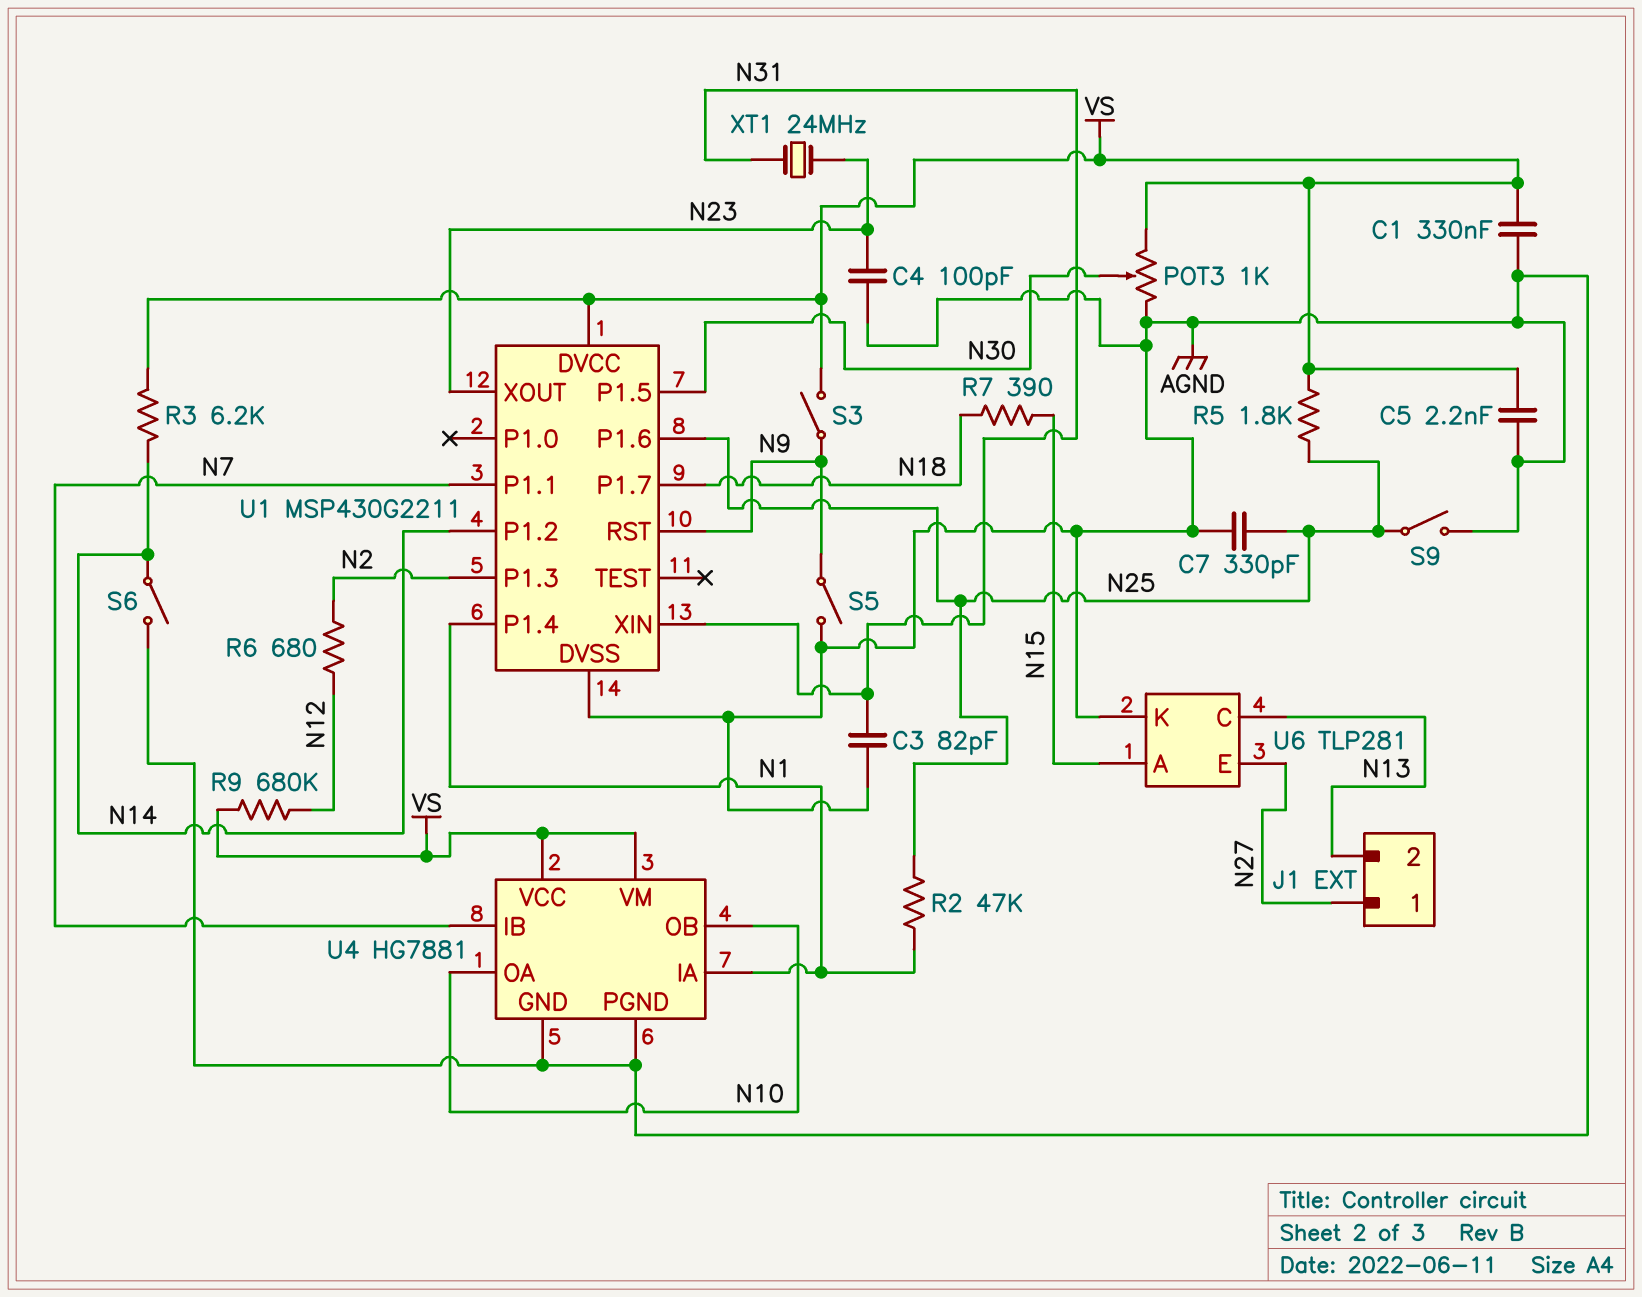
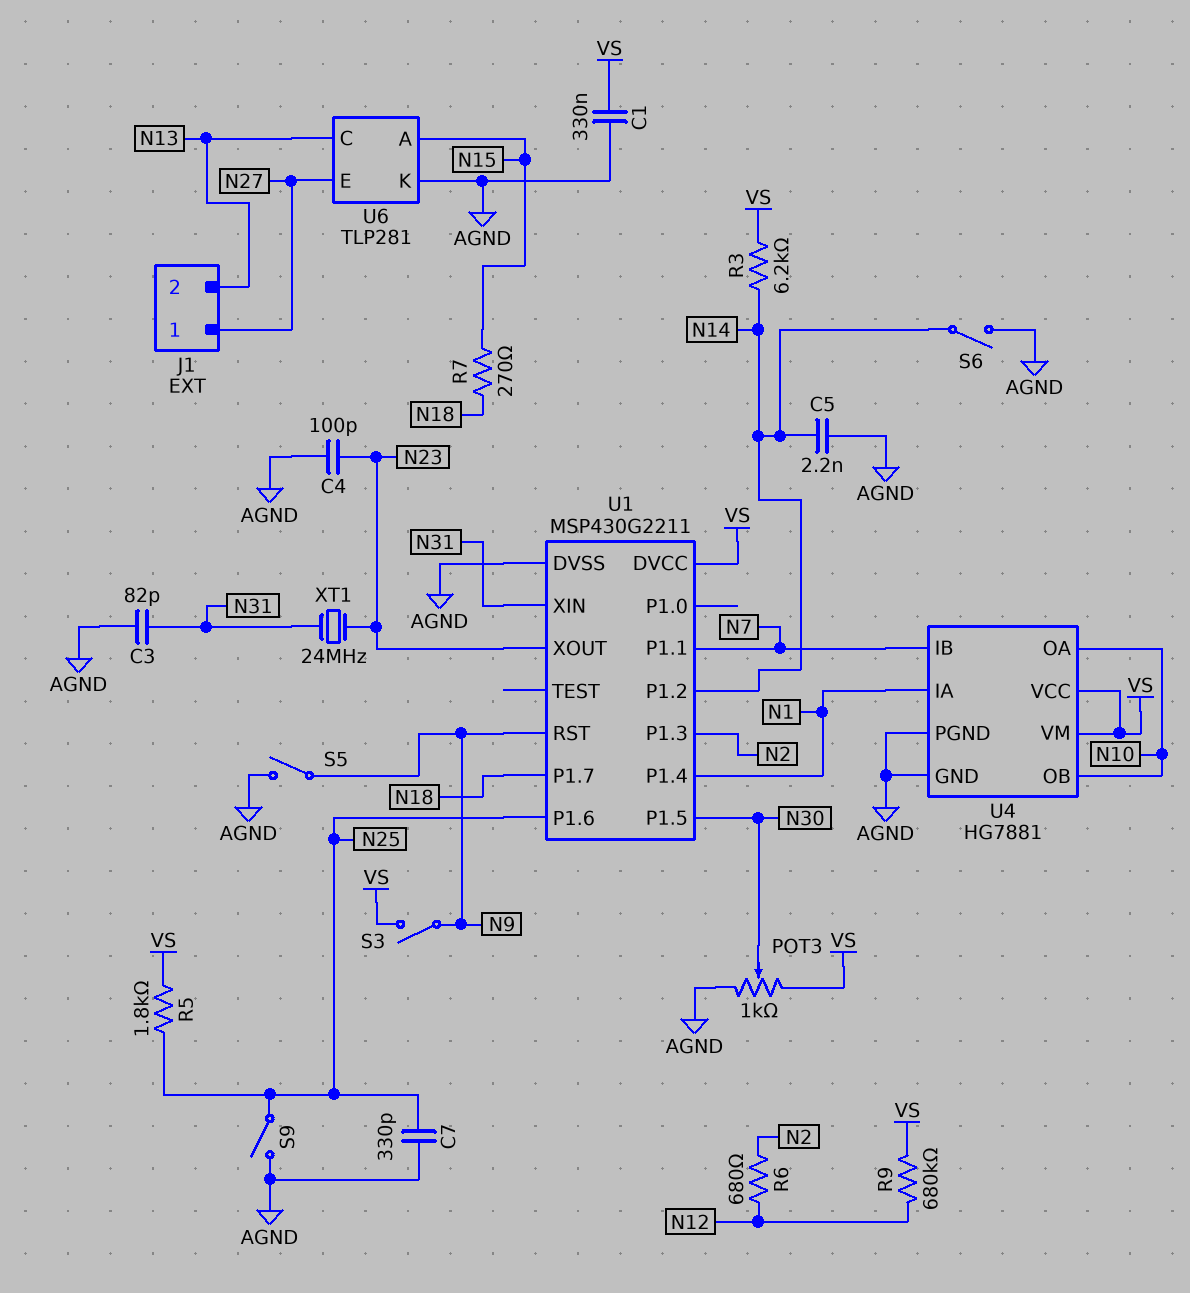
C5: 2.2nF (AGND, VS) -> 2.2nF (AGND, N14)
R2: 47k (N1, N25) -> none
R7: 390 (N15, N18) -> 270 (N15, N18)

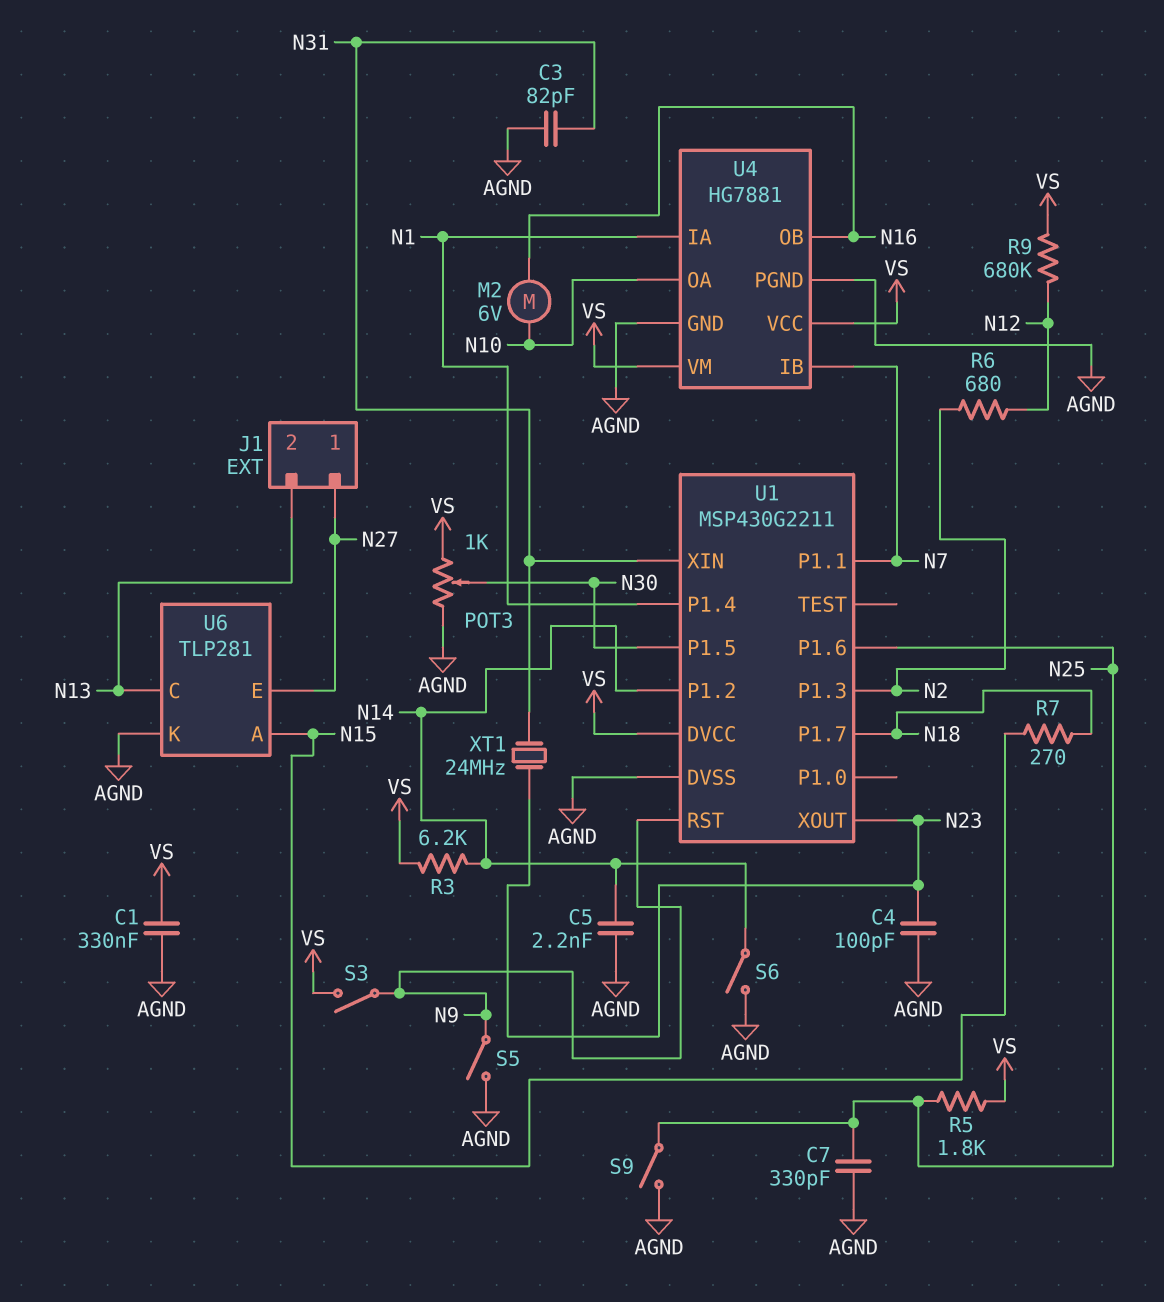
M2: none -> motor 6V (N10, N16)
U4 pin OB: N10 -> N16

